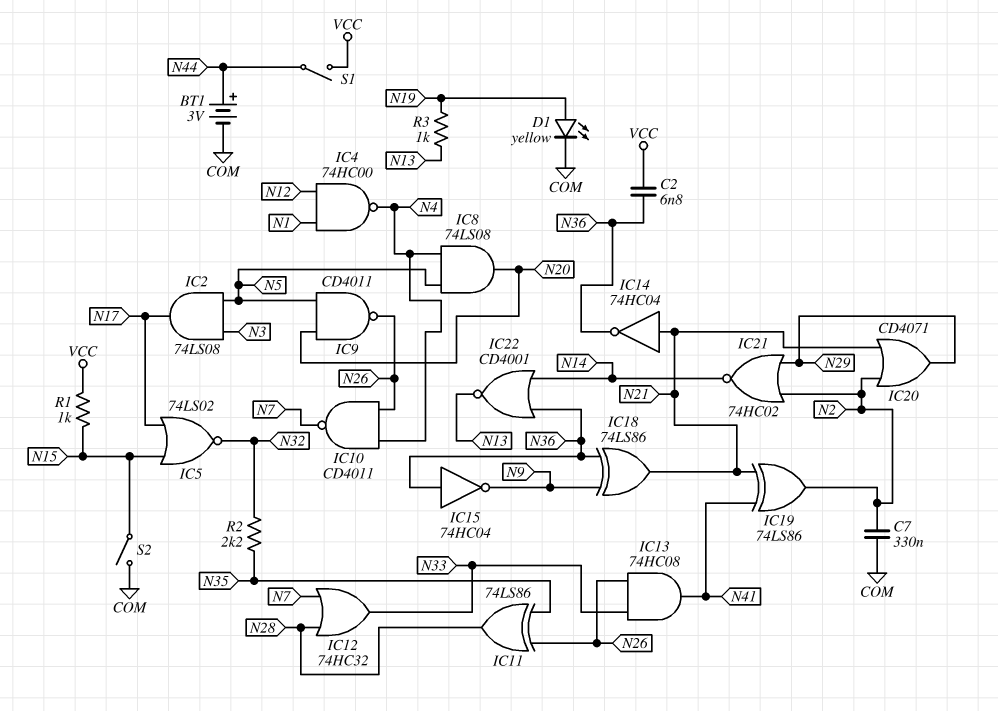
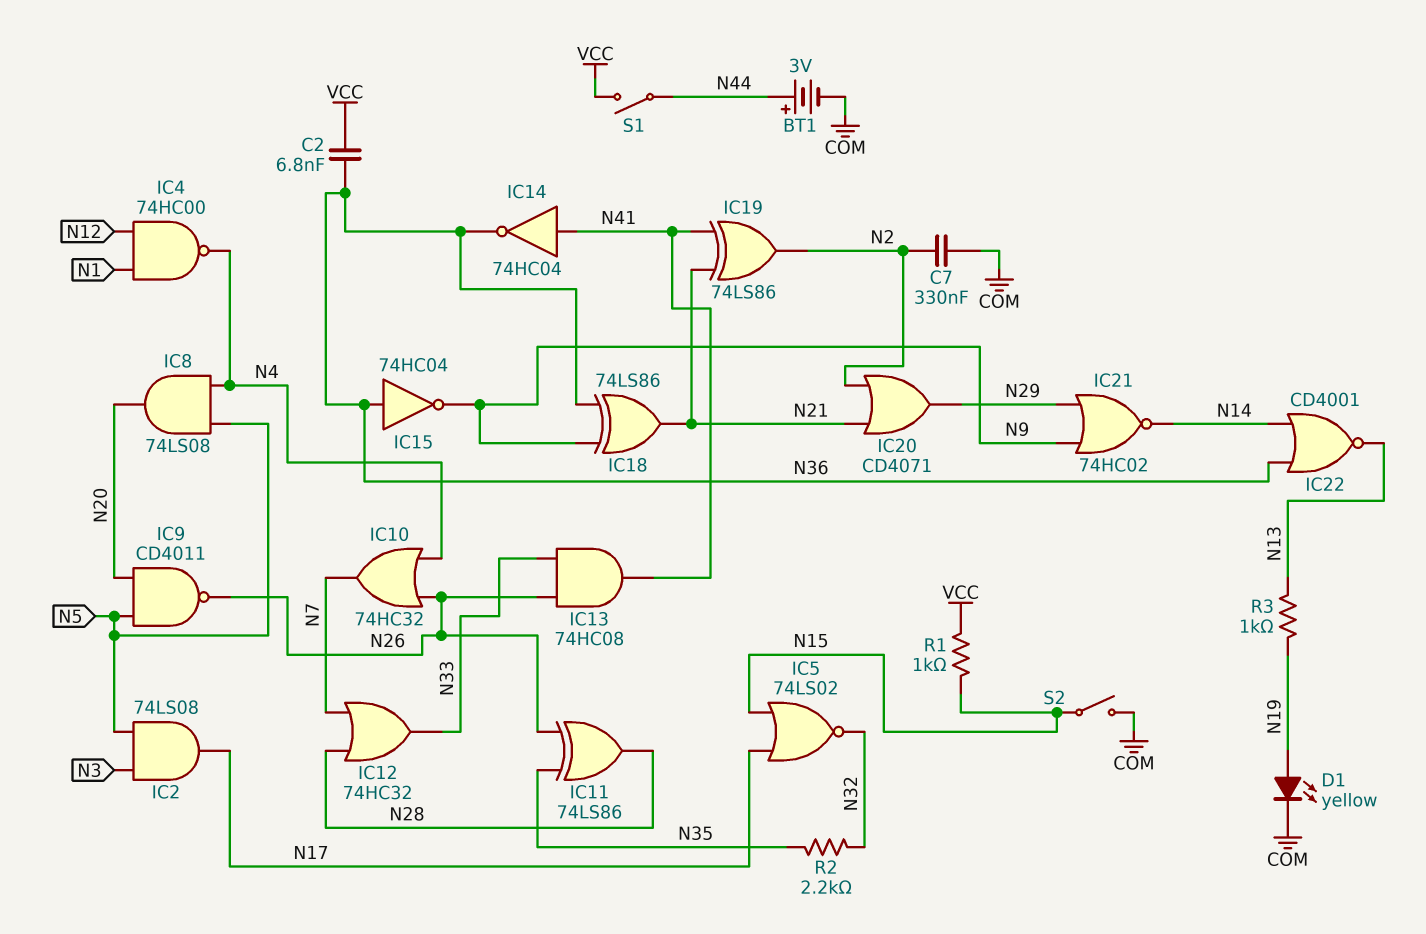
IC10: NAND CD4011 (in N4, in N26, out N7) -> OR 74HC32 (in N4, in N26, out N7)
IC14: NOT 74HC04 (in N21, out N36) -> NOT 74HC04 (in N41, out N36)
IC21: NOR 74HC02 (in N2, in N29, out N14) -> NOR 74HC02 (in N9, in N29, out N14)

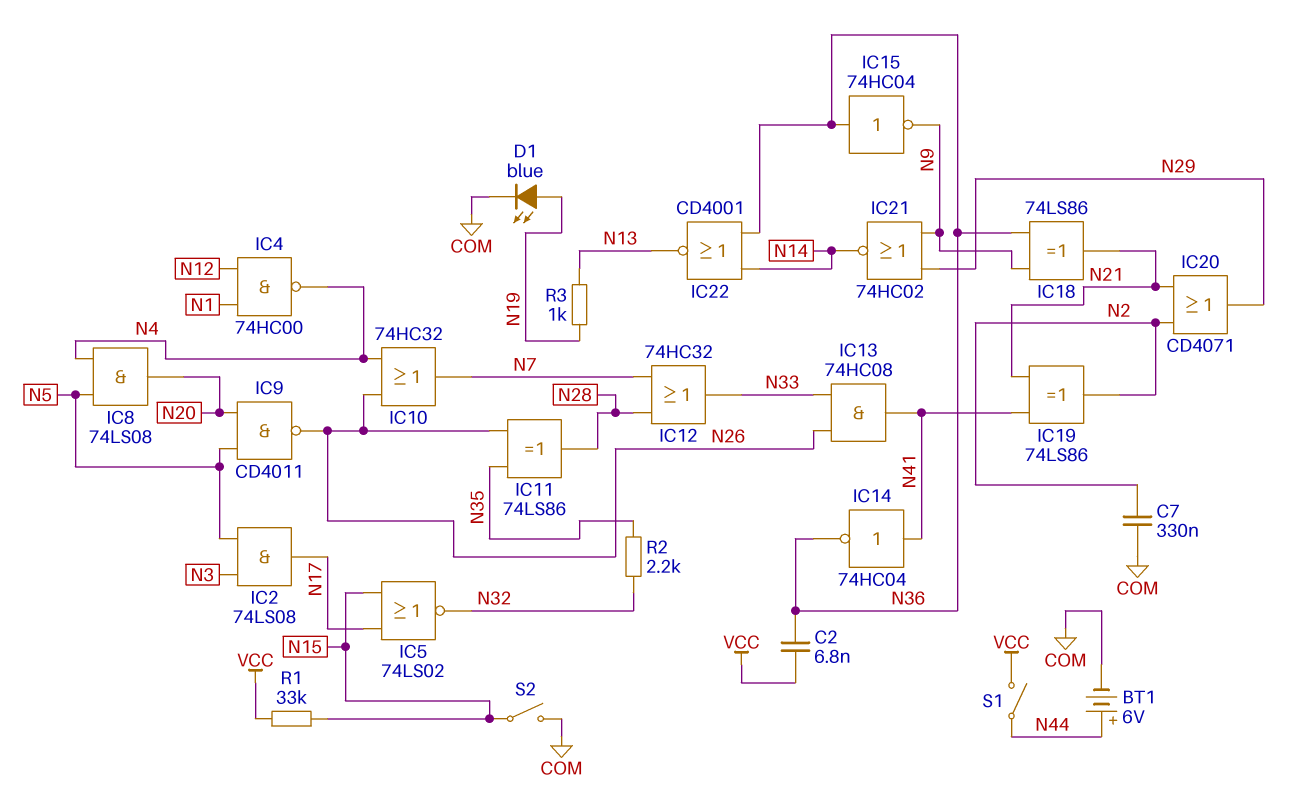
BT1: 3V (plus N44, minus COM) -> 6V (plus N44, minus COM)
D1: LED yellow (A N19, K COM) -> LED blue (A N19, K COM)
R1: 1k (N15, VCC) -> 33k (N15, VCC)

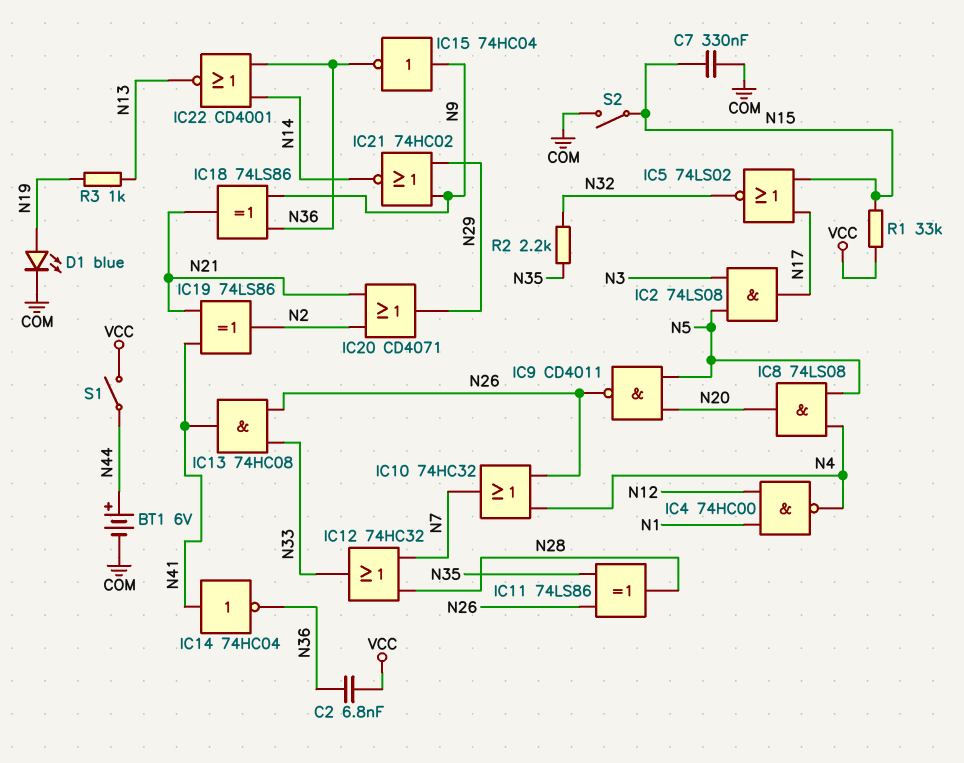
C7: 330nF (COM, N2) -> 330nF (COM, N15)
IC15: NOT 74HC04 (in N36, out N9) -> NOT 74HC04 (in N9, out N36)

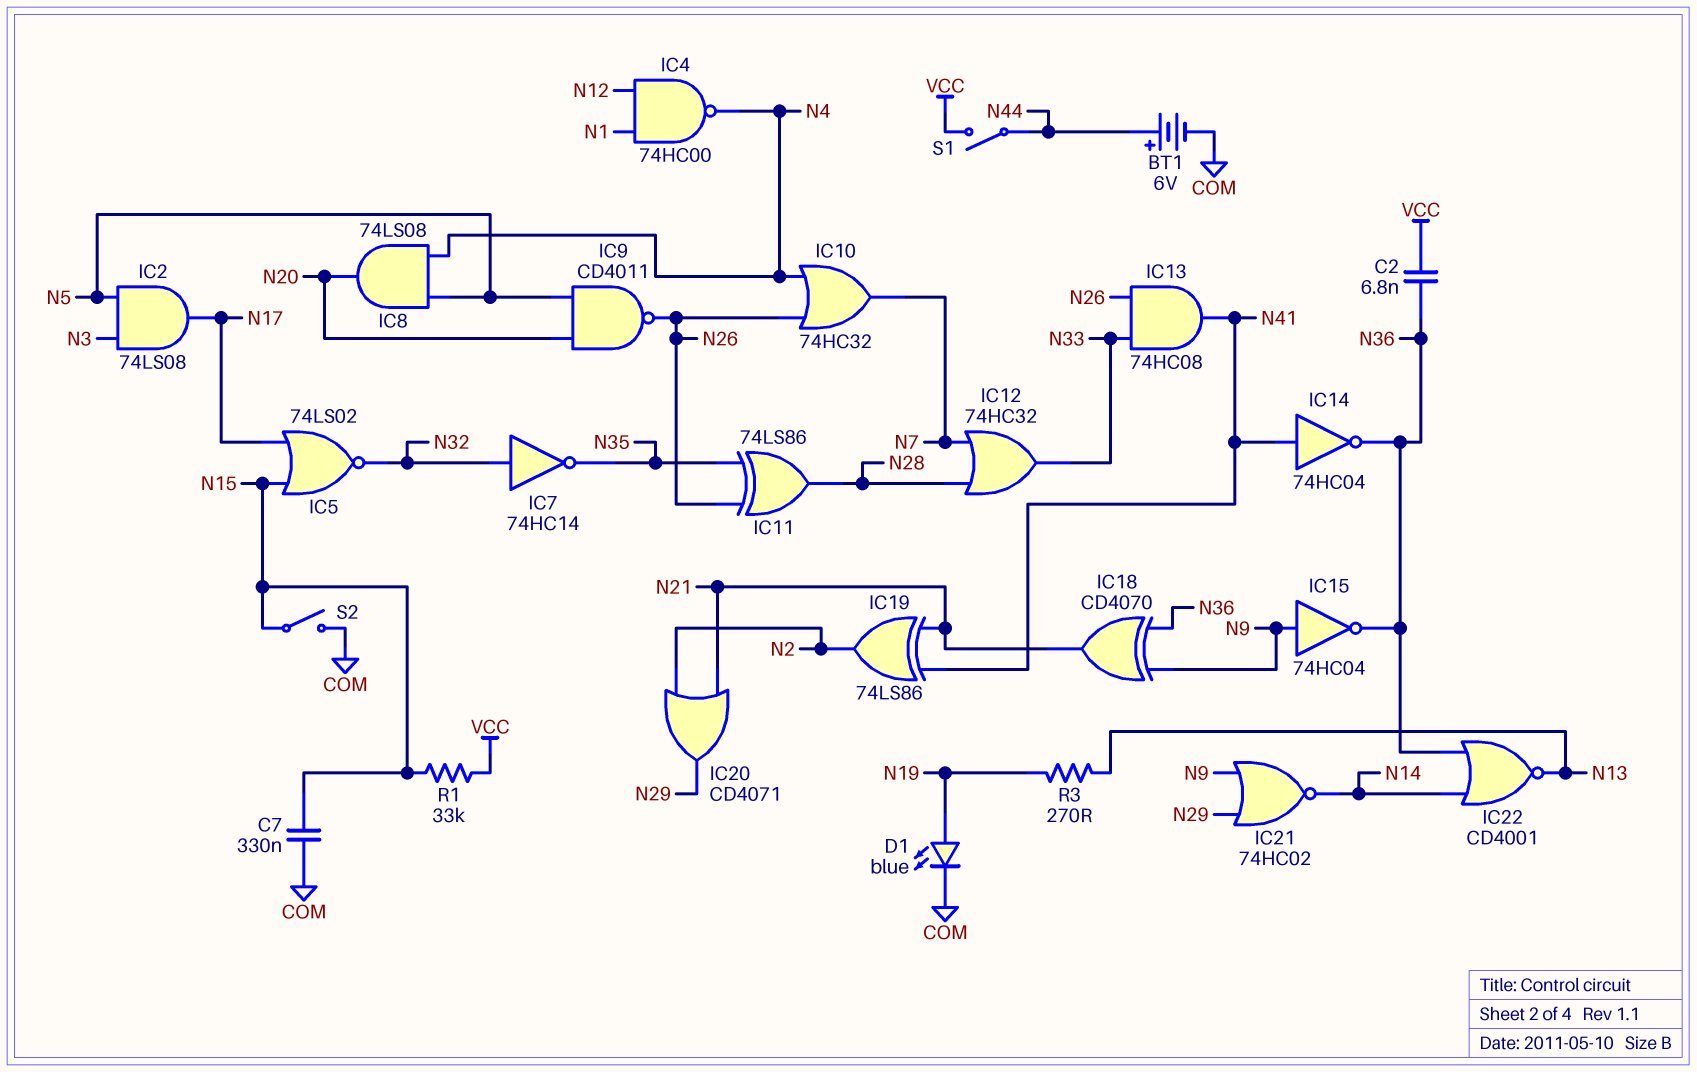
IC7: none -> NOT 74HC14 (in N32, out N35)
IC18: XOR 74LS86 (in N9, in N36, out N21) -> XOR CD4070 (in N9, in N36, out N21)
R2: 2.2k (N32, N35) -> none
R3: 1k (N13, N19) -> 270 (N13, N19)

